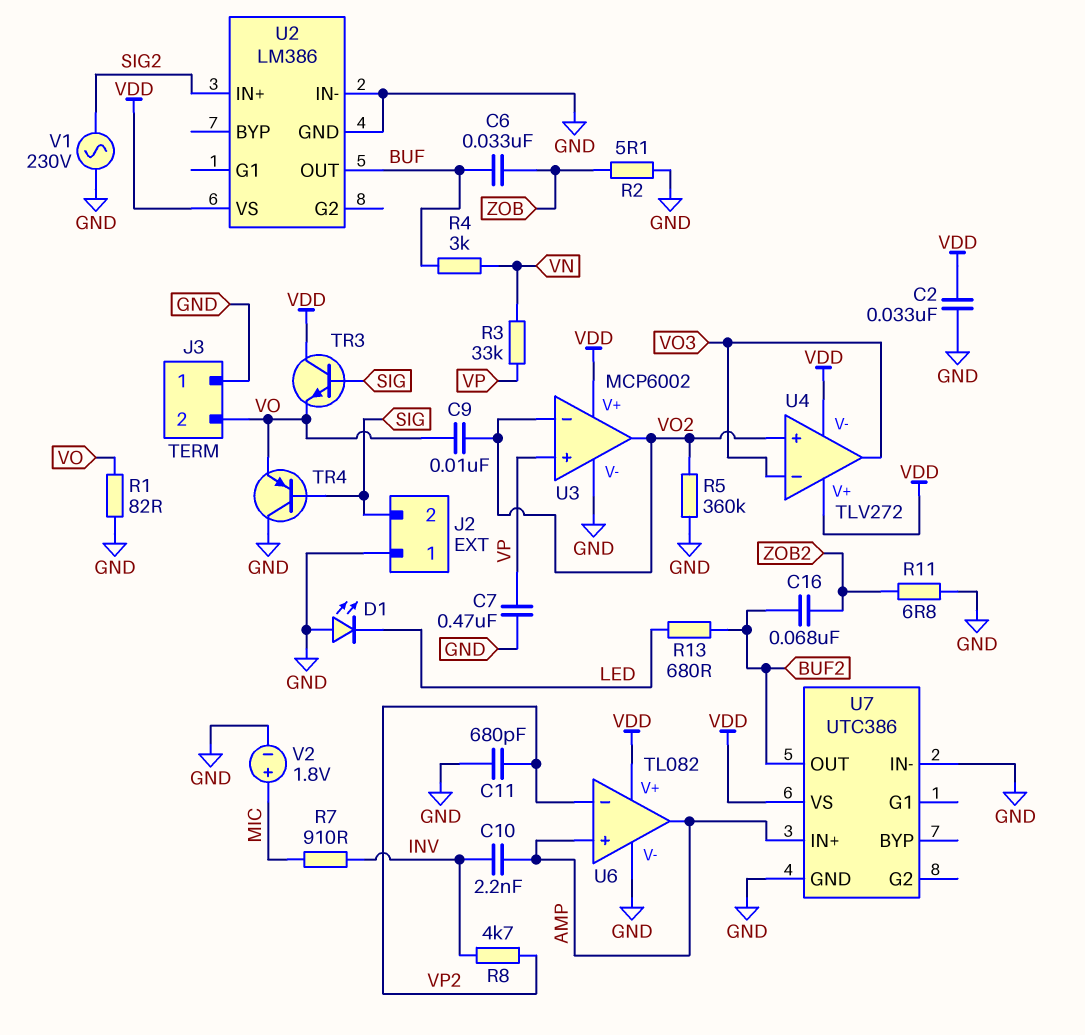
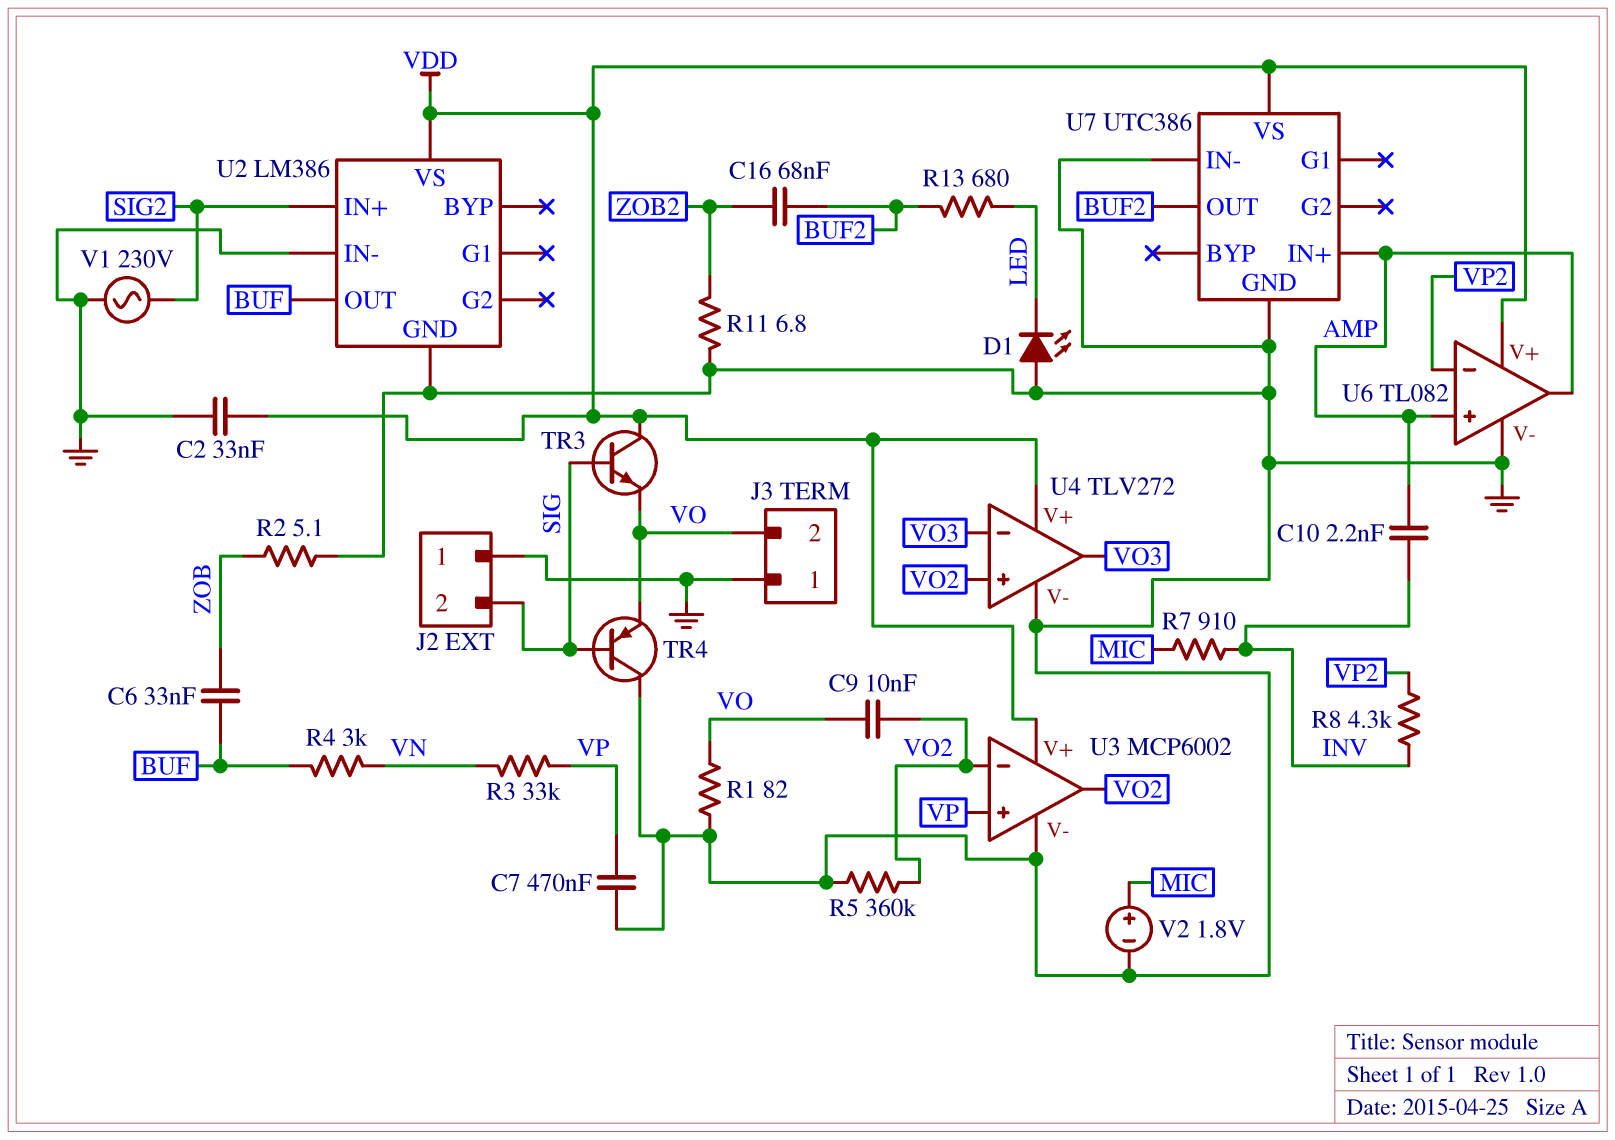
C11: 680pF (GND, VP2) -> none
R8: 4.7k (INV, VP2) -> 4.3k (INV, VP2)
U4 pin V-: VDD -> GND

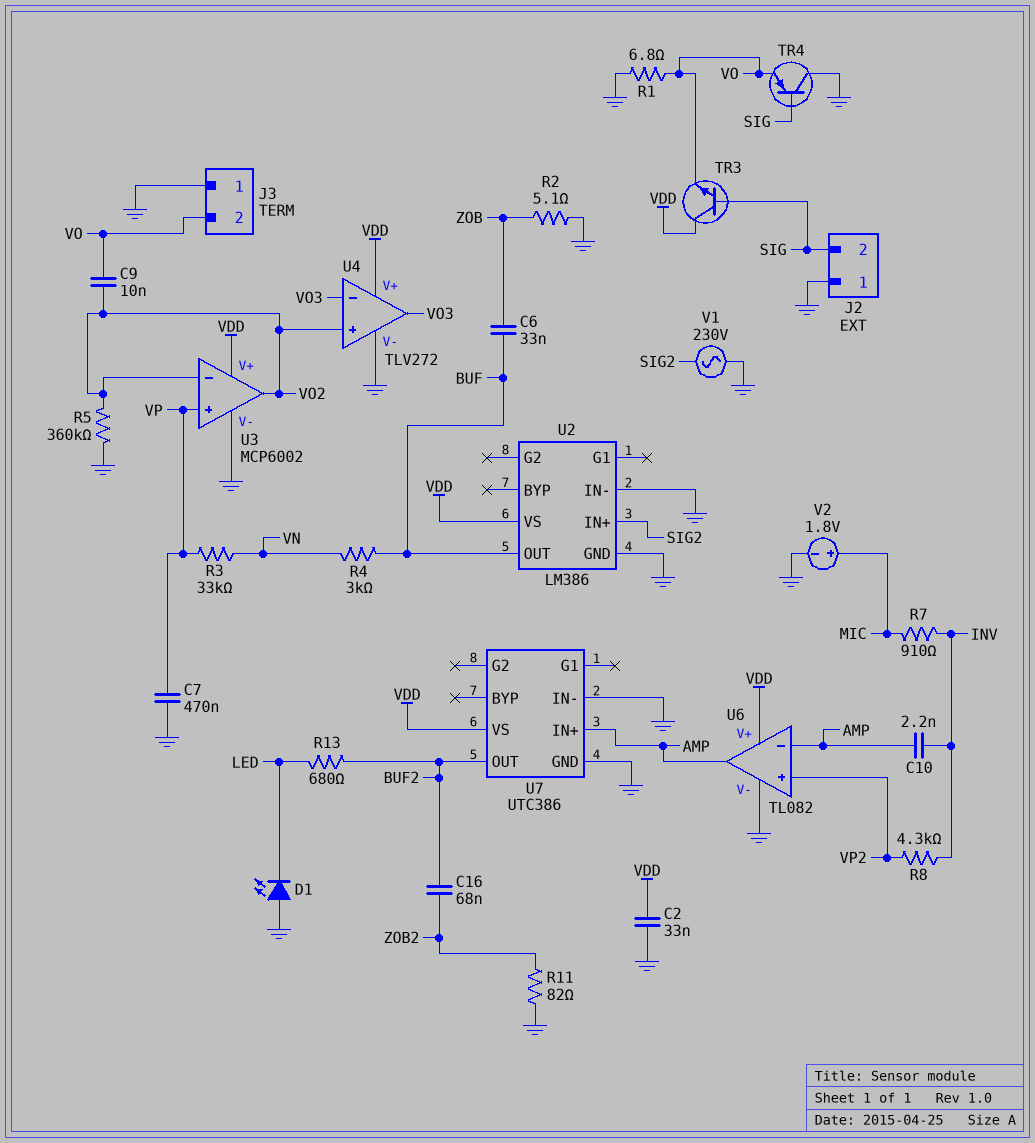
R1: 82 (GND, VO) -> 6.8 (GND, VO)
R11: 6.8 (GND, ZOB2) -> 82 (GND, ZOB2)
U6 pin in+: AMP -> VP2
U6 pin in-: VP2 -> AMP

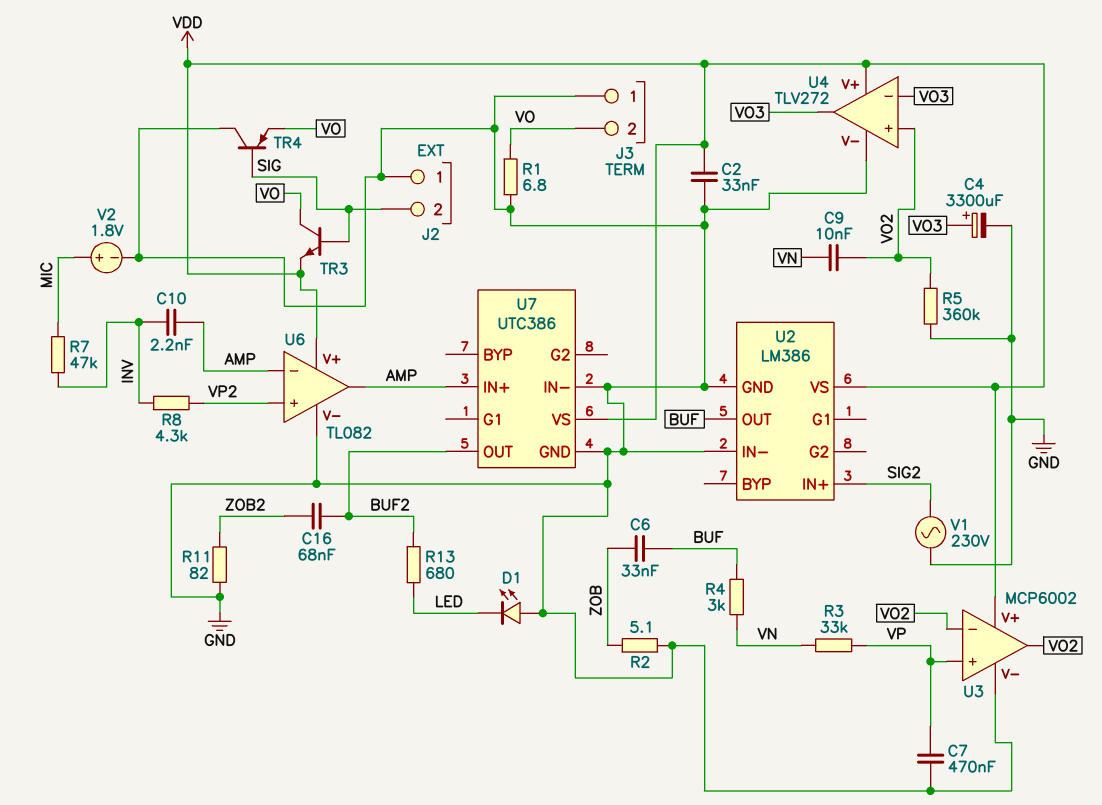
C4: none -> 3300uF (plus VO3, minus GND)
C9: 10nF (VO, VO2) -> 10nF (VN, VO2)
R7: 910 (INV, MIC) -> 47k (INV, MIC)
TR3: NPN (B SIG, C VDD, E VO) -> NPN (B SIG, C VO, E VDD)

